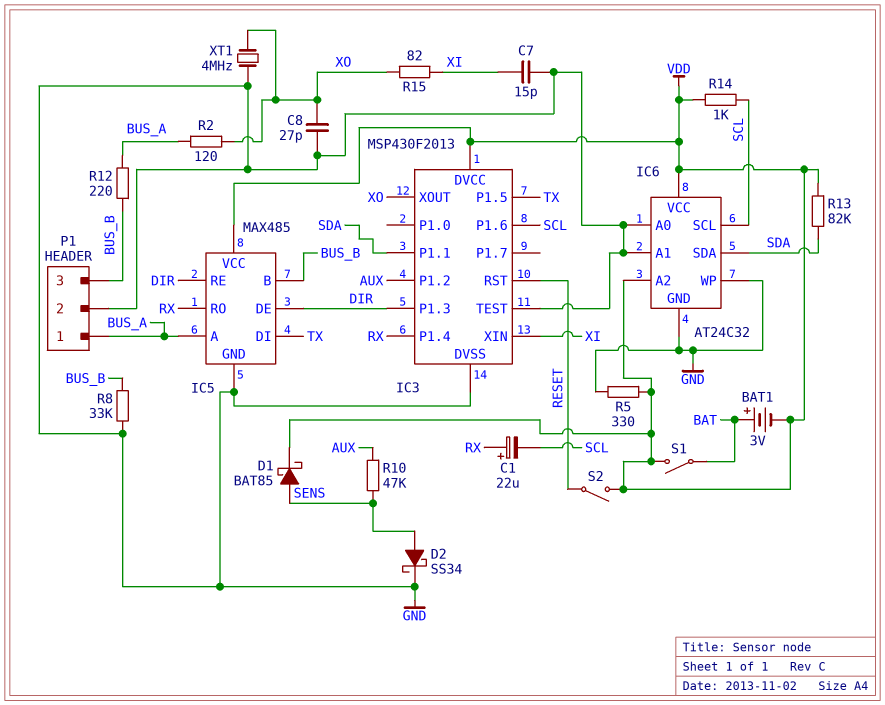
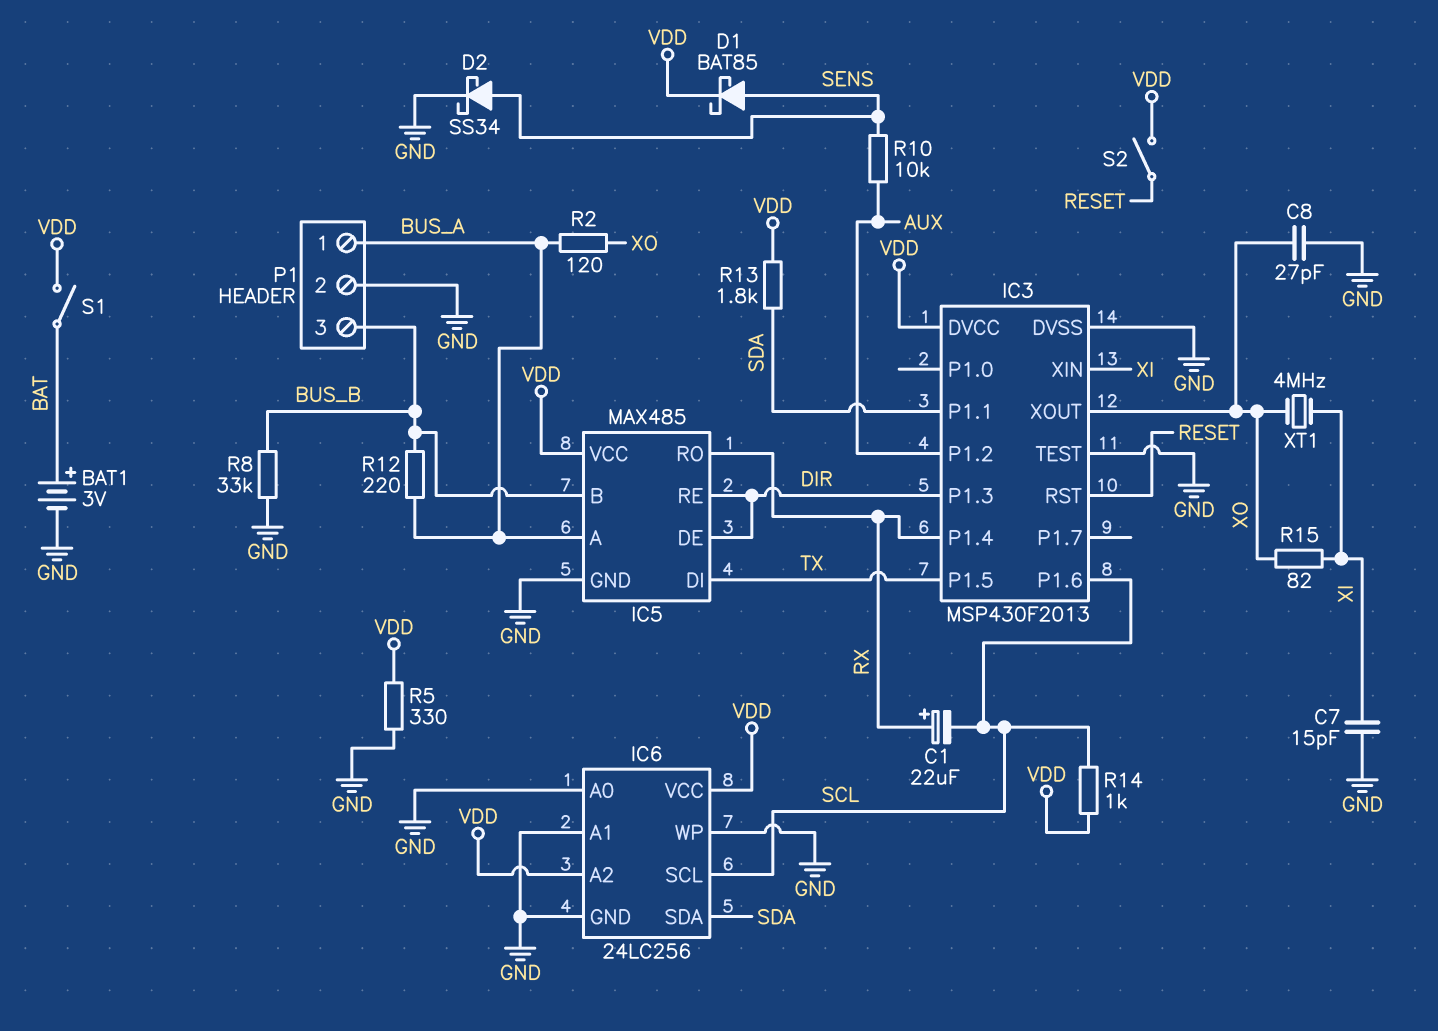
BAT1: 3V (plus BAT, minus VDD) -> 3V (plus BAT, minus GND)
IC6: AT24C32 -> 24LC256
R10: 47k (AUX, SENS) -> 10k (AUX, SENS)
R13: 82k (SDA, VDD) -> 1.8k (SDA, VDD)
XT1: 4MHz (GND, XO) -> 4MHz (XI, XO)

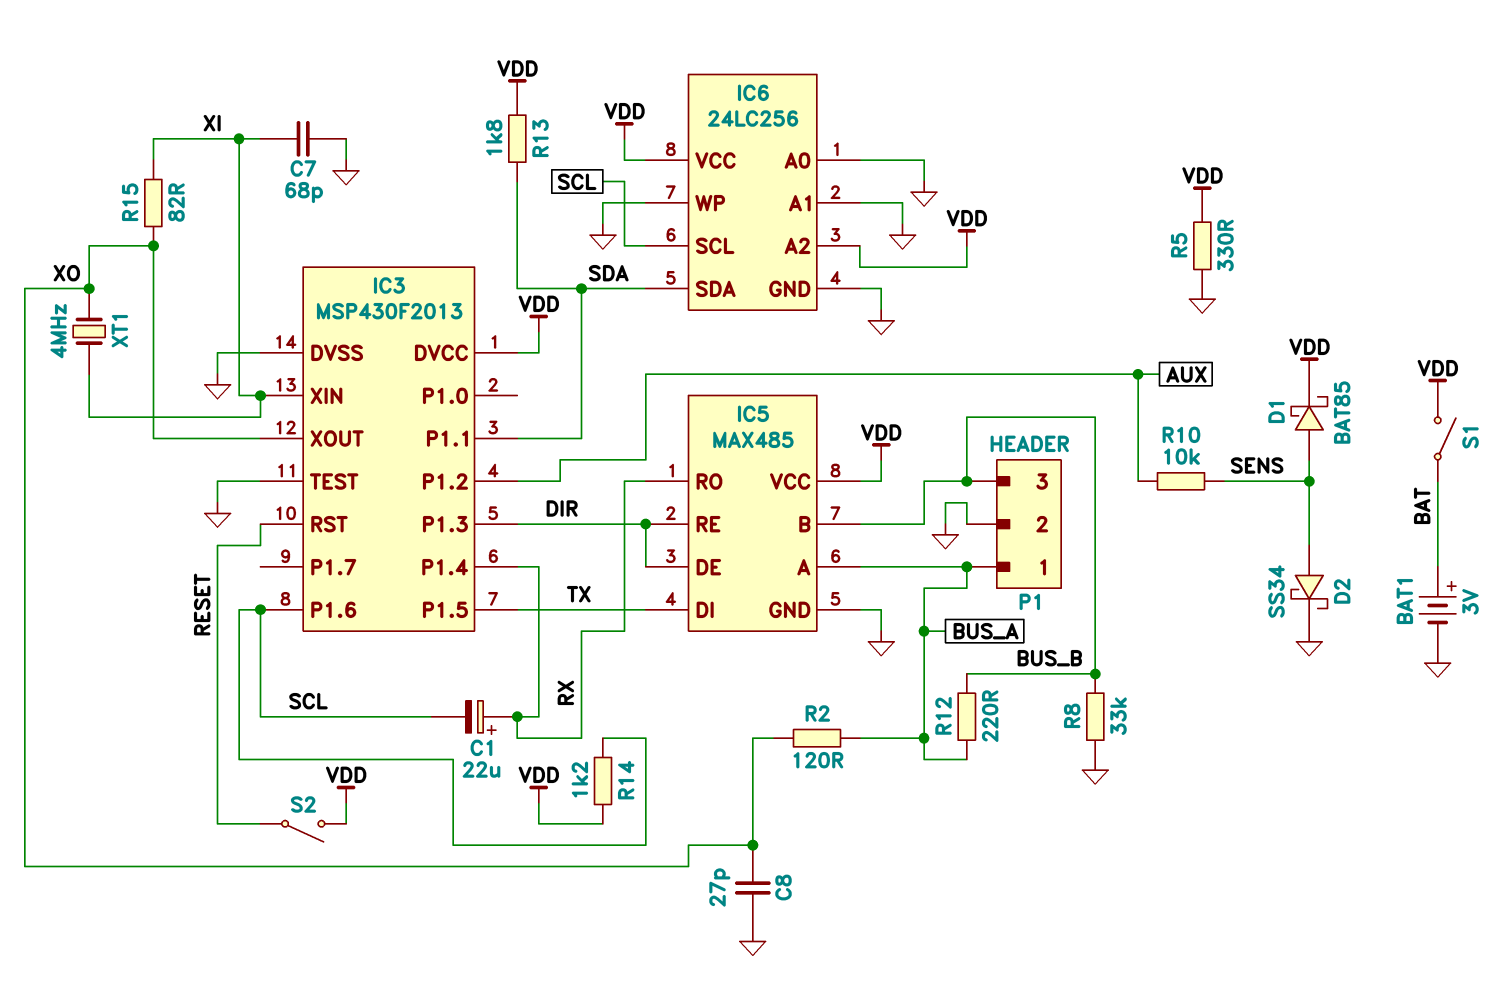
C7: 15pF (GND, XI) -> 68pF (GND, XI)
R14: 1k (SCL, VDD) -> 1.2k (SCL, VDD)

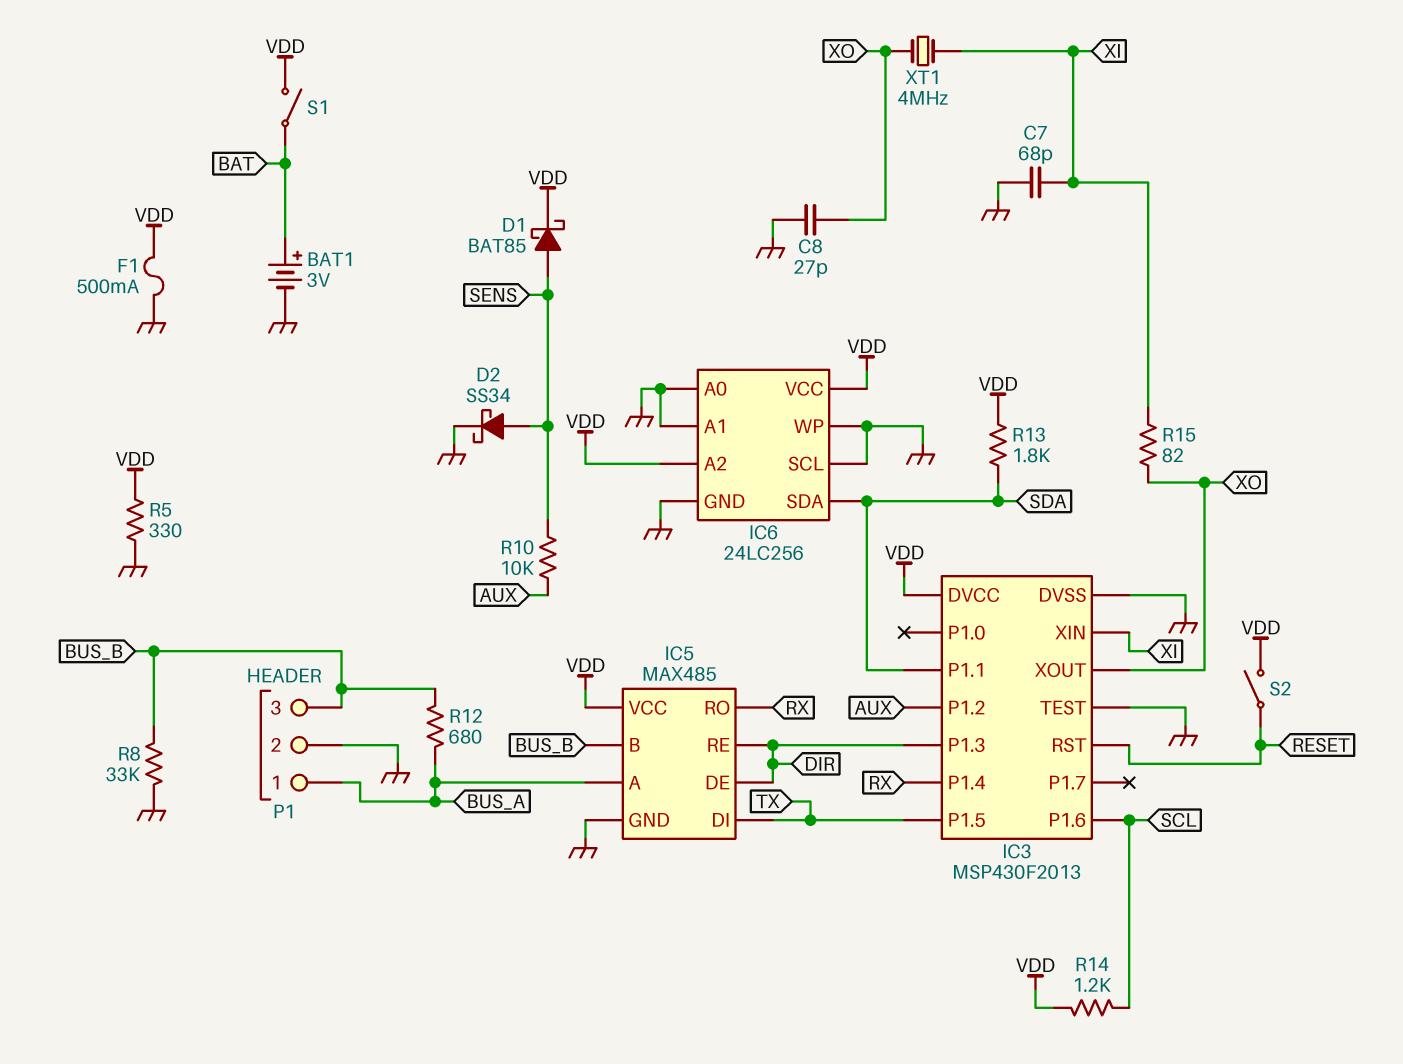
C1: 22uF (plus RX, minus SCL) -> none
F1: none -> 500mA (GND, VDD)
IC6 pin SCL: SCL -> GND
R2: 120 (BUS_A, XO) -> none
R12: 220 (BUS_A, BUS_B) -> 680 (BUS_A, BUS_B)

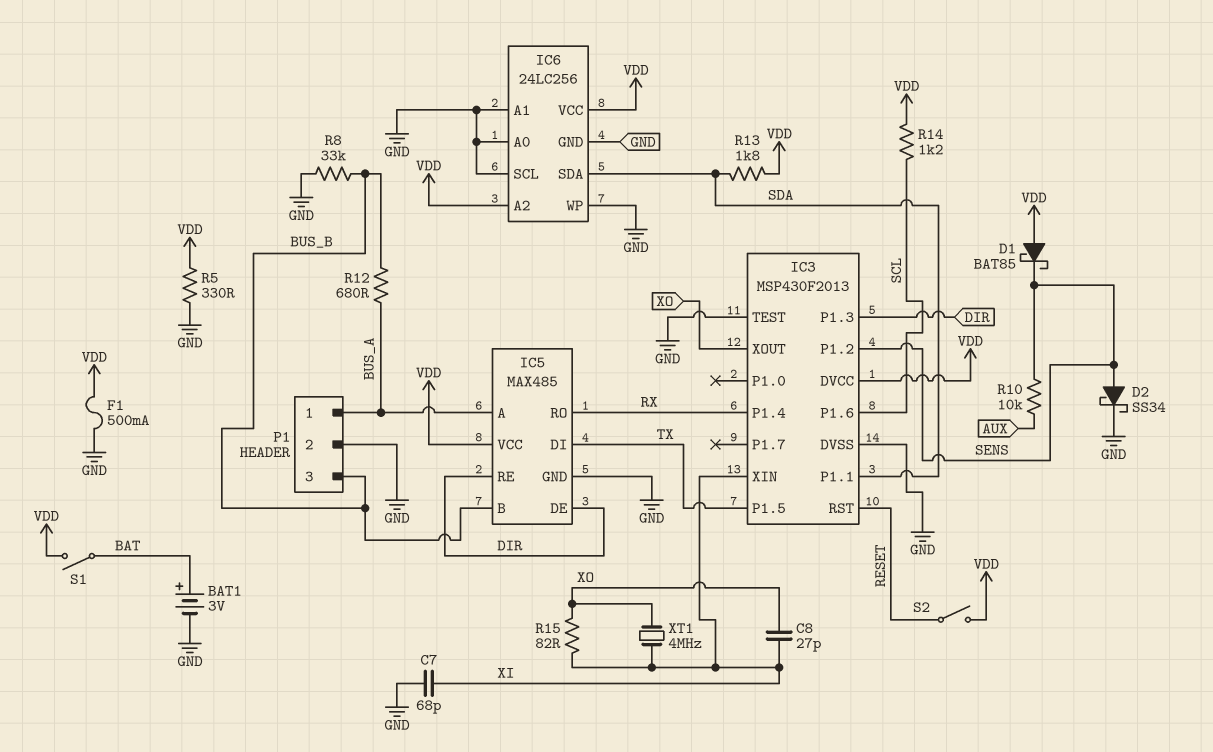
C8: 27pF (GND, XO) -> 27pF (XI, XO)
D1: schottky BAT85 (A SENS, K VDD) -> schottky BAT85 (A VDD, K SENS)
IC3 pin P1.2: AUX -> SENS

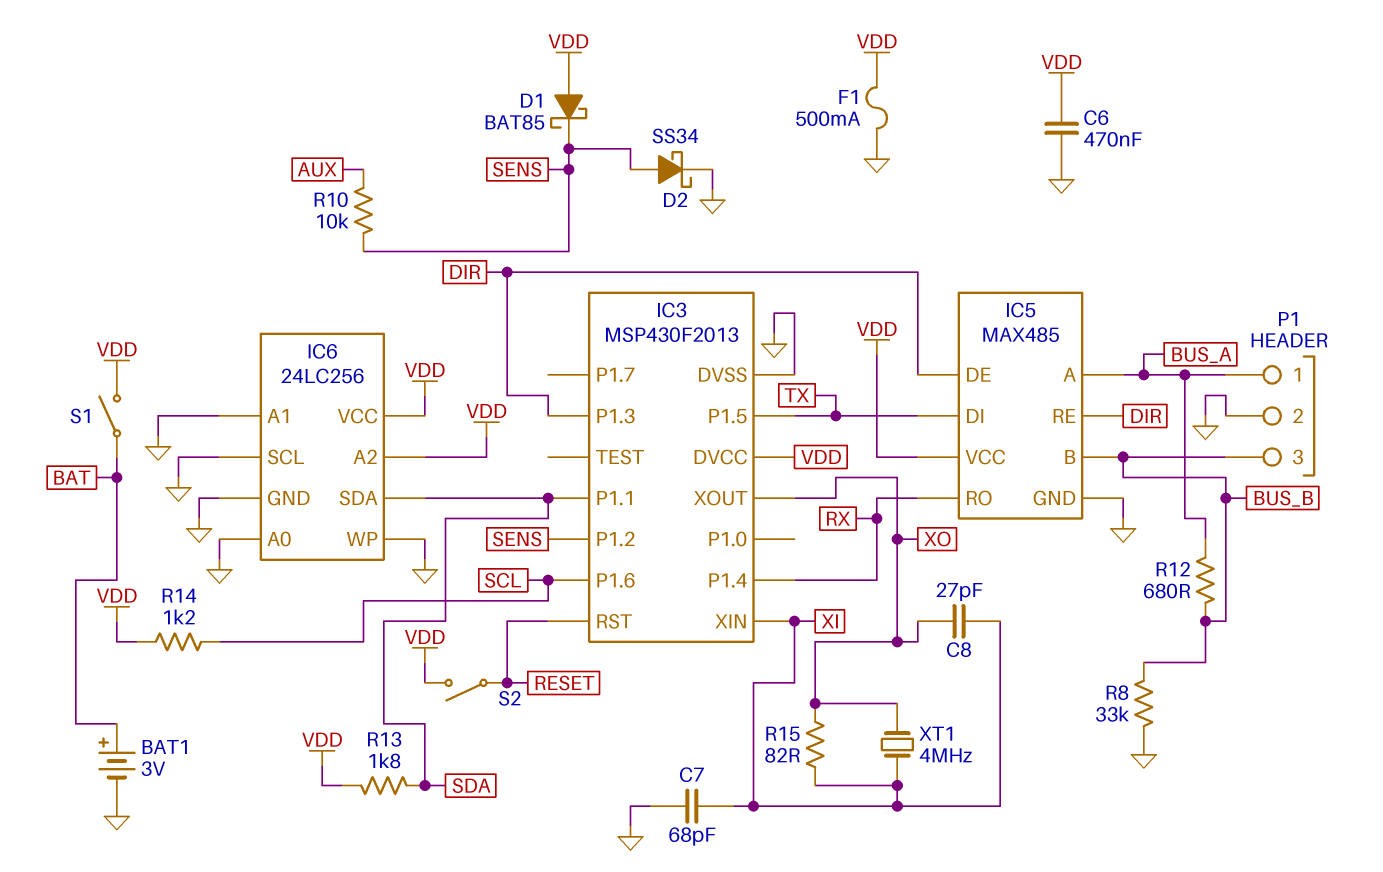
C6: none -> 470nF (GND, VDD)
IC3 pin TEST: GND -> none
R5: 330 (GND, VDD) -> none

